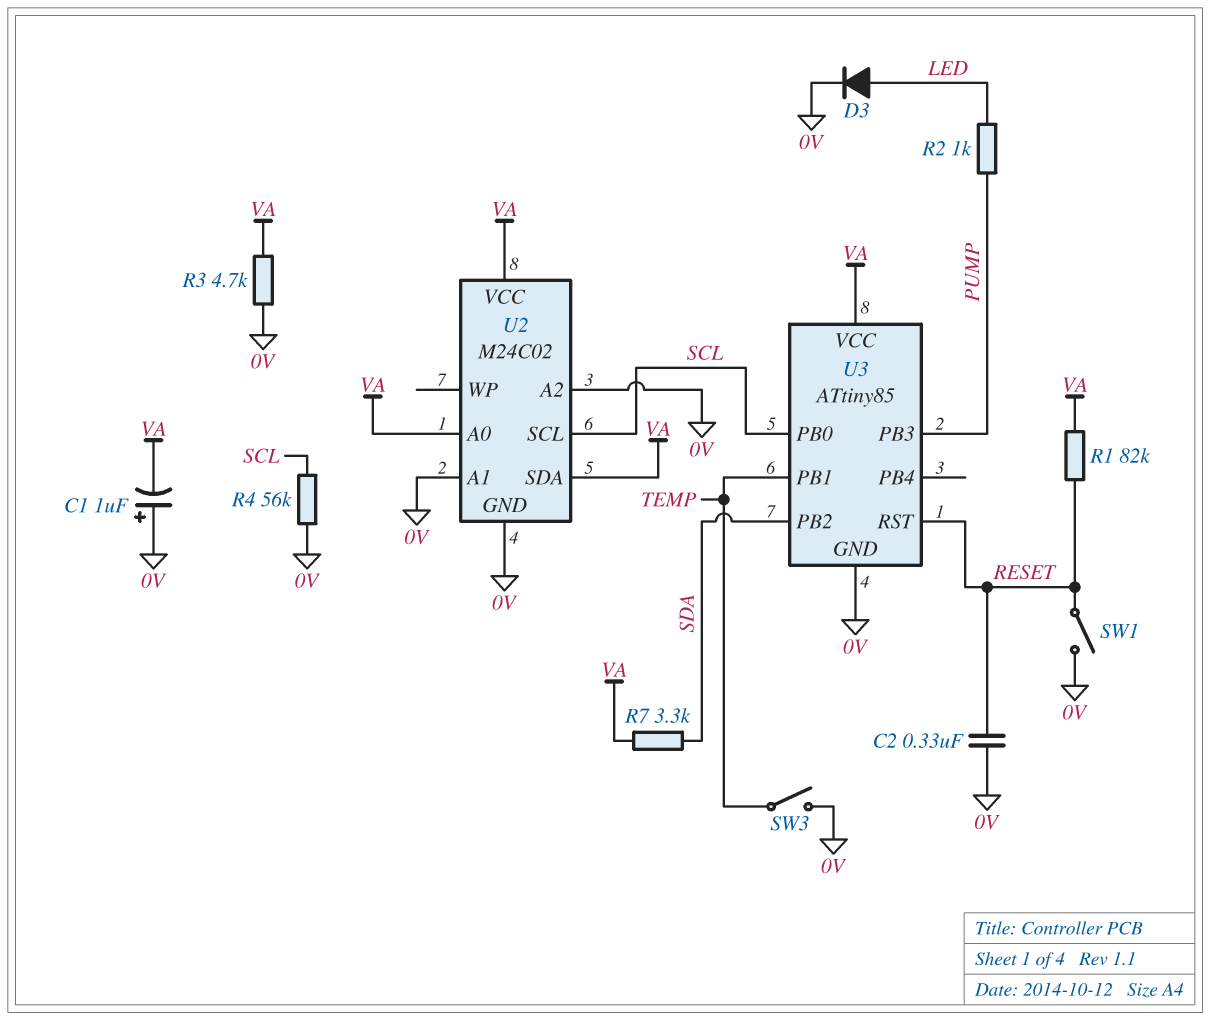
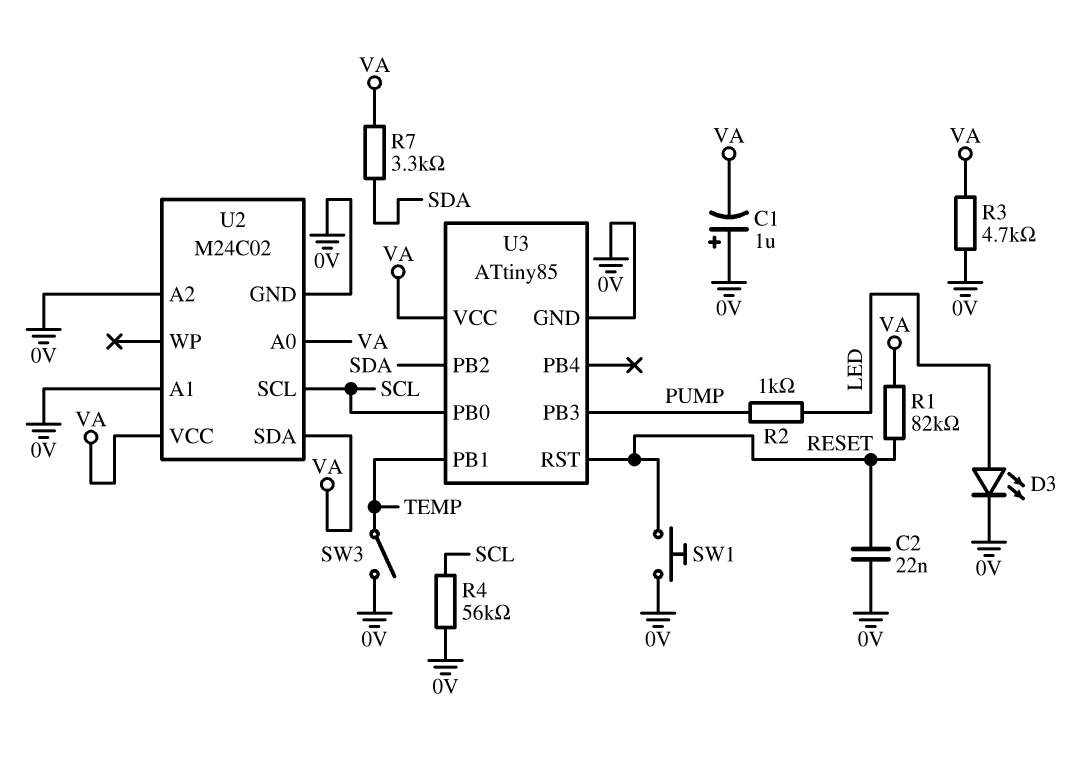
C2: 330nF (0V, RESET) -> 22nF (0V, RESET)
D3: diode (A LED, K 0V) -> LED (A LED, K 0V)
SW1: switch (0V, RESET) -> button (0V, RESET)

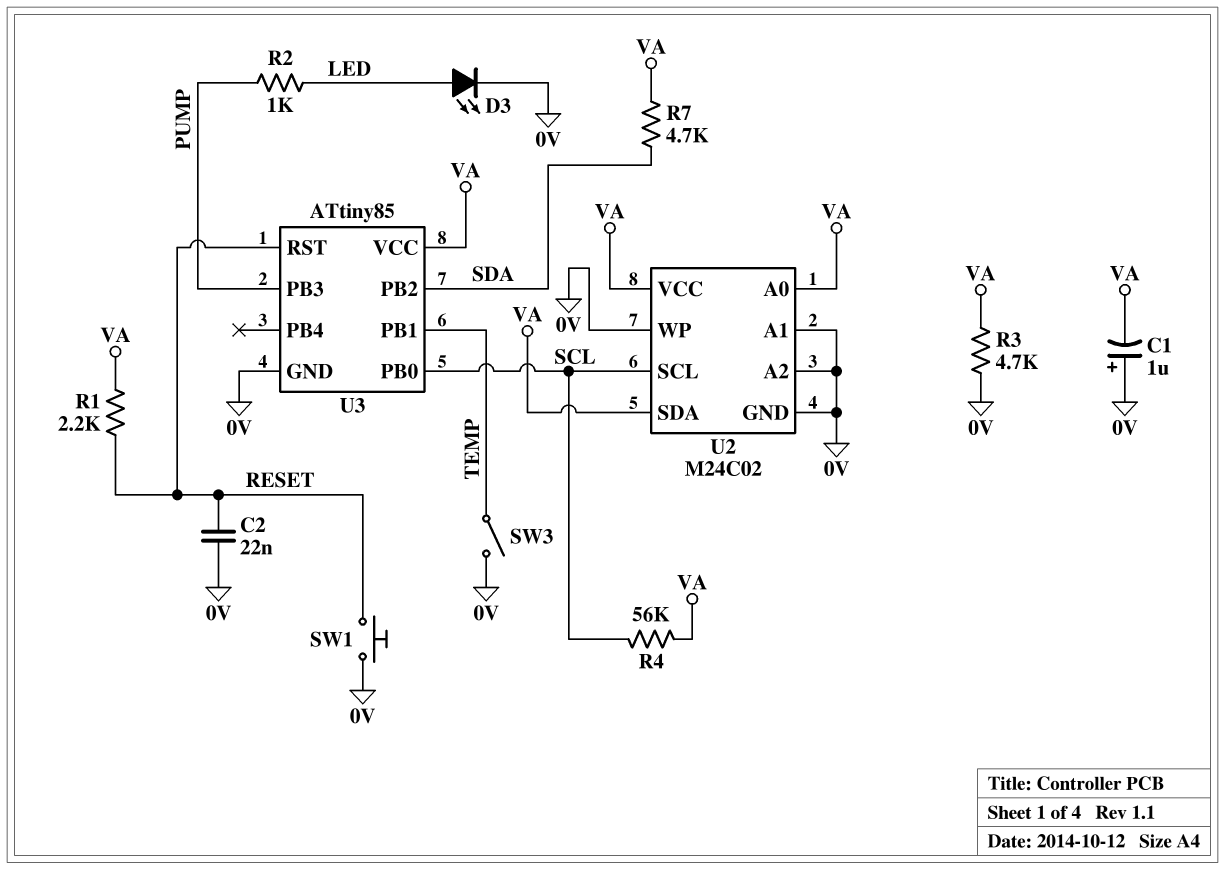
R1: 82k (RESET, VA) -> 2.2k (RESET, VA)
R4: 56k (0V, SCL) -> 56k (SCL, VA)
R7: 3.3k (SDA, VA) -> 4.7k (SDA, VA)
U2 pin WP: none -> 0V

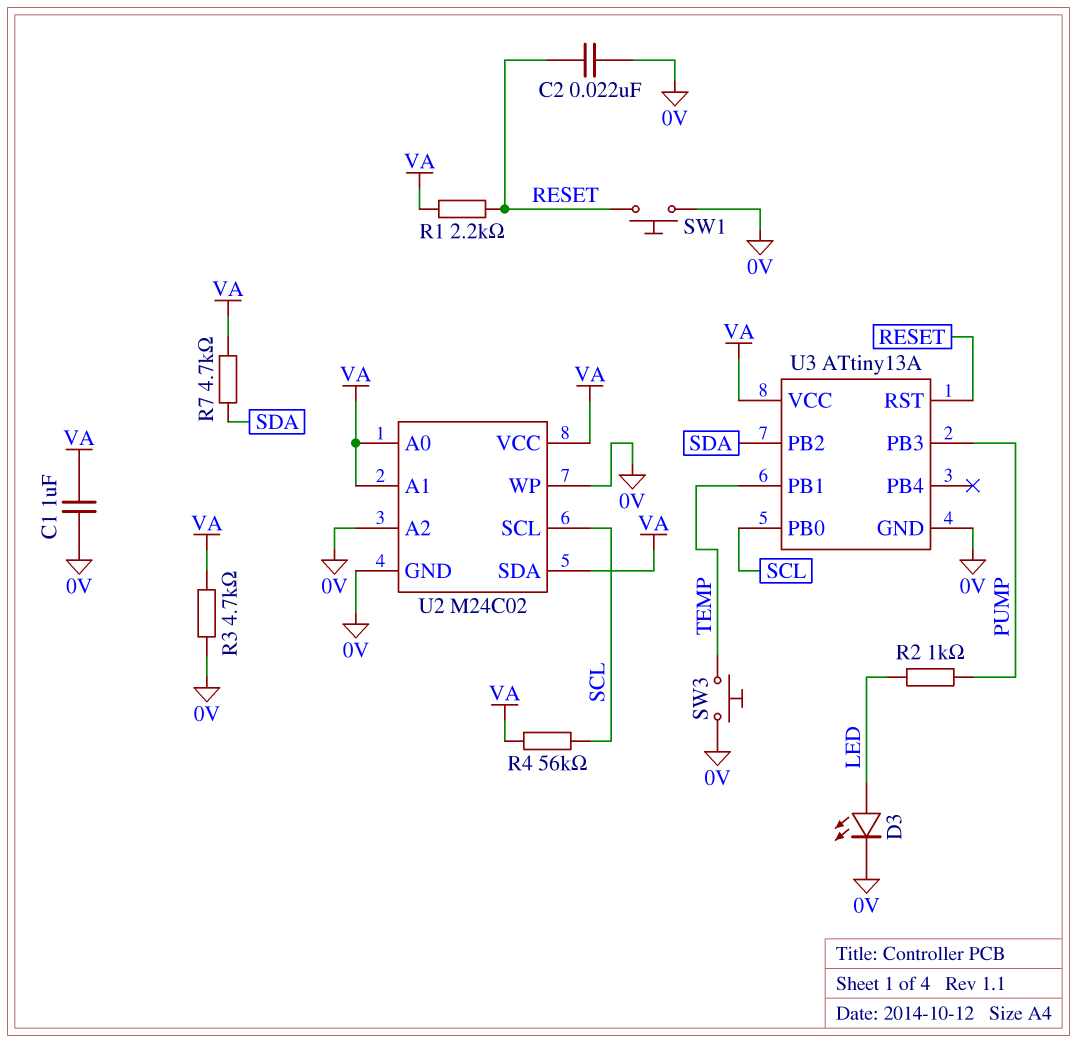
C1: 1uF (plus 0V, minus VA) -> 1uF (0V, VA)
SW3: switch (0V, TEMP) -> button (0V, TEMP)
U2 pin A1: 0V -> VA
U3: ATtiny85 -> ATtiny13A

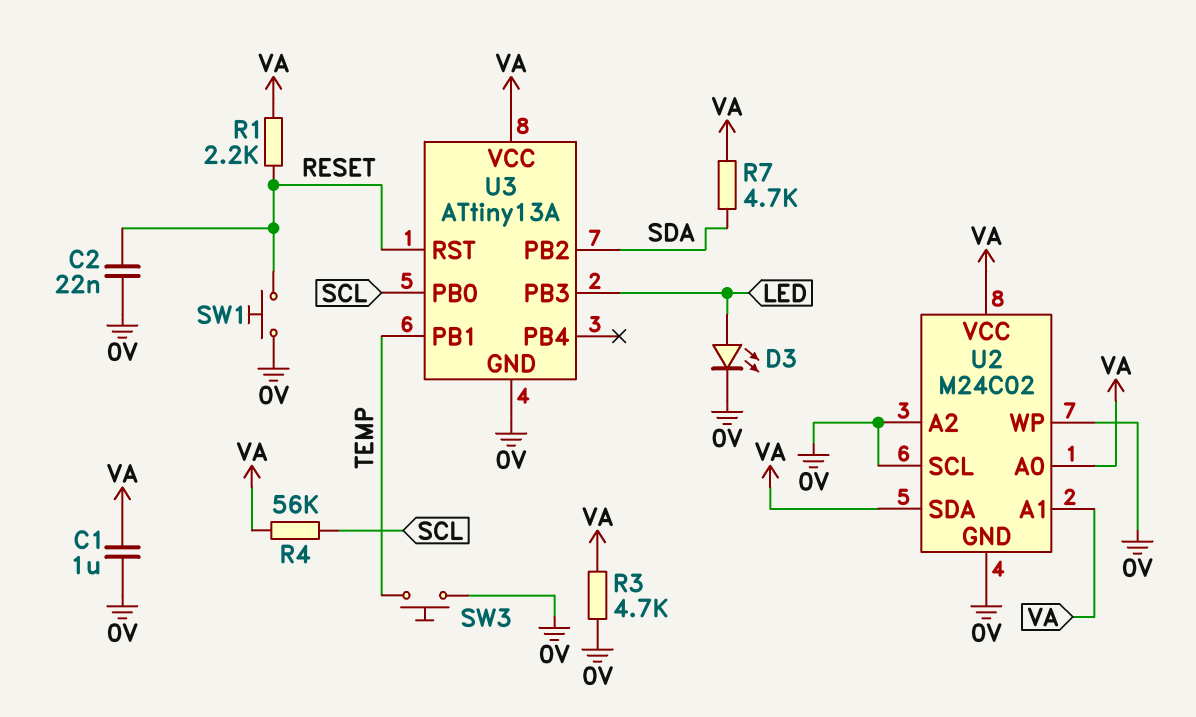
R2: 1k (LED, PUMP) -> none
U2 pin SCL: SCL -> 0V
U3 pin PB3: PUMP -> LED

